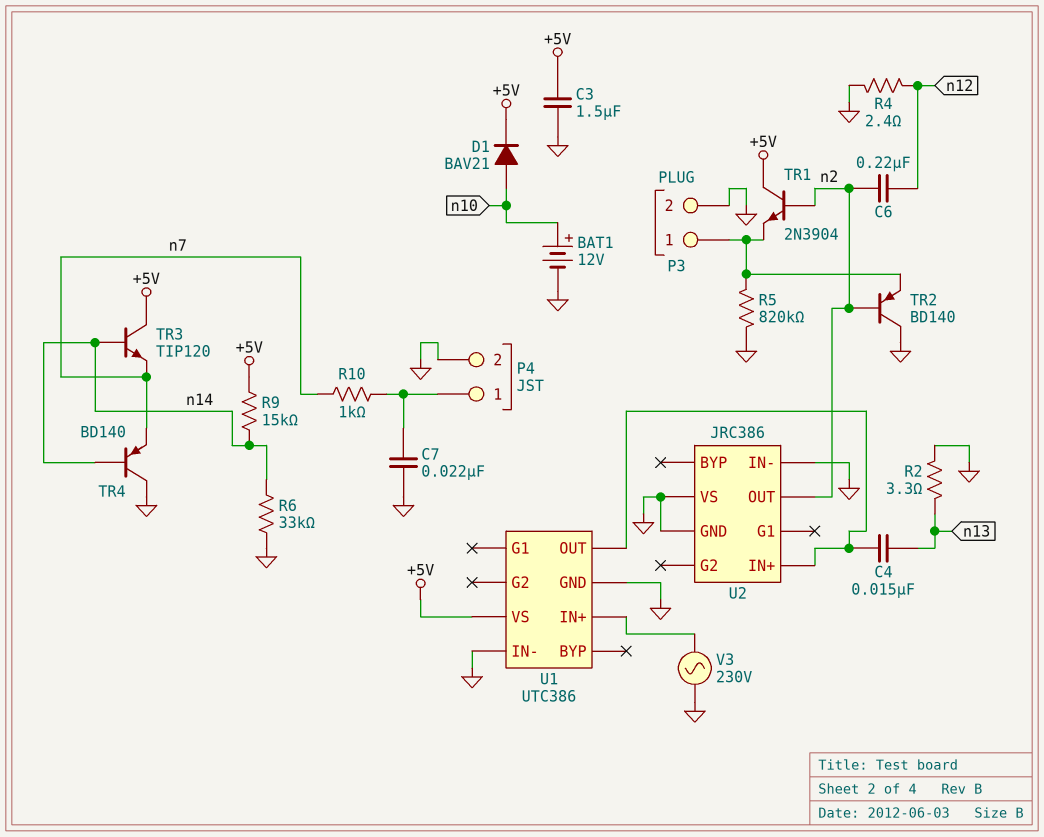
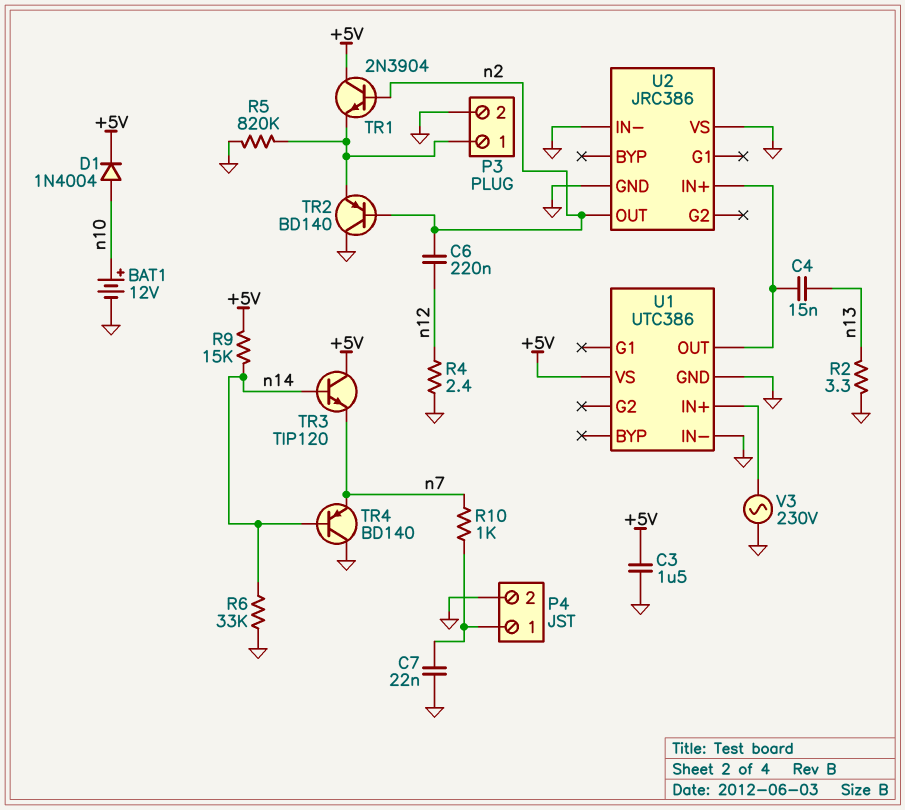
D1: diode BAV21 (A n10, K +5V) -> diode 1N4004 (A n10, K +5V)

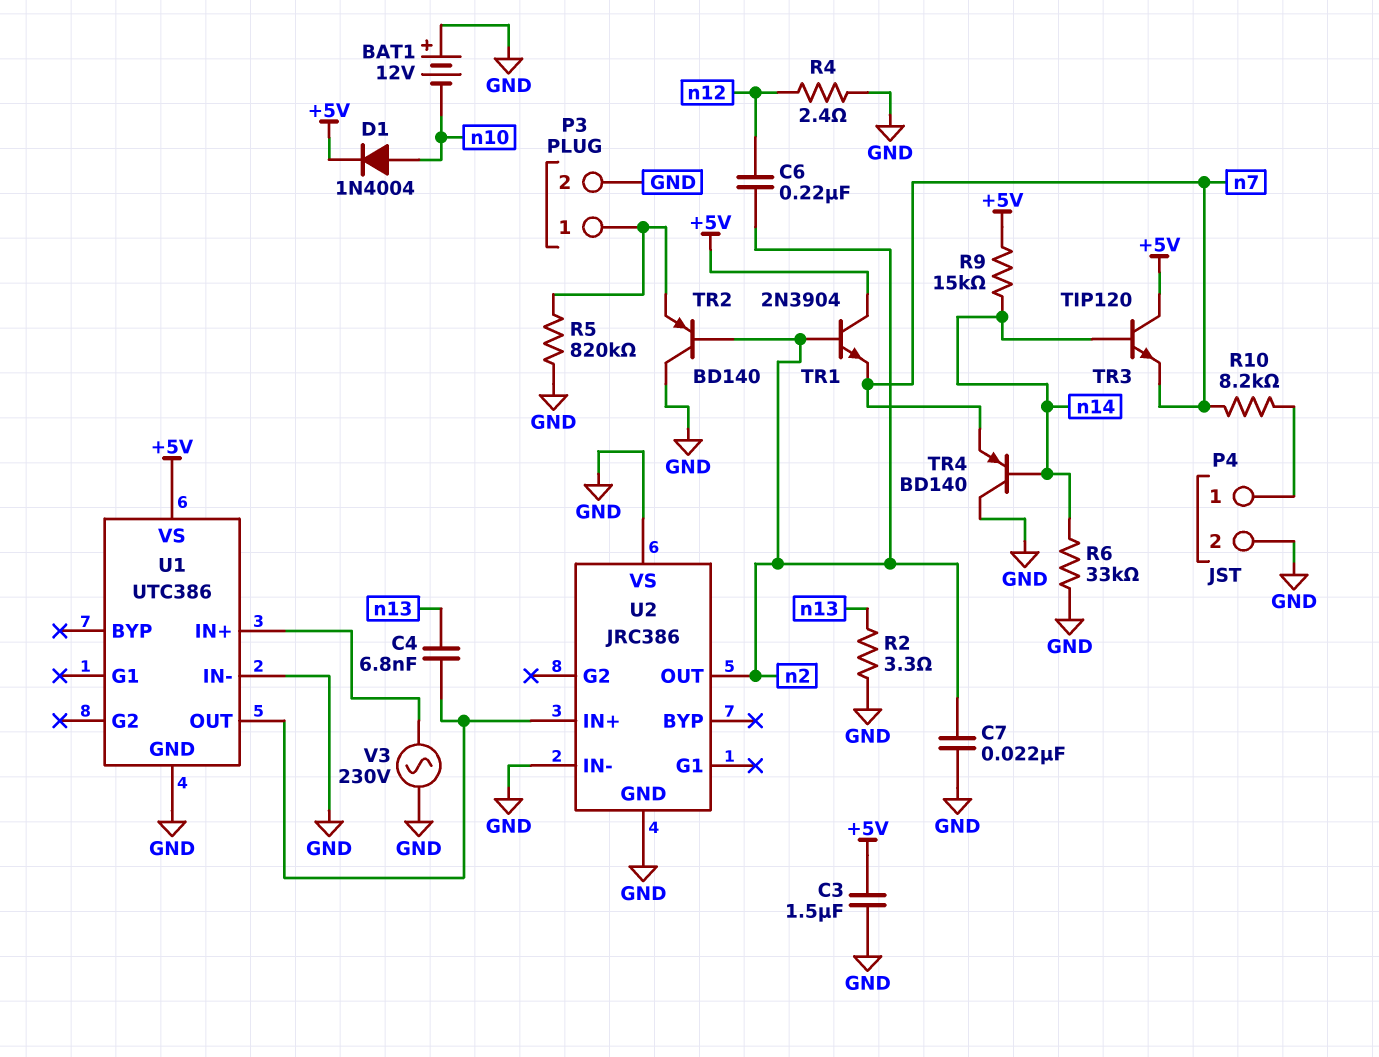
BAT1: 12V (plus n10, minus GND) -> 12V (plus GND, minus n10)
C4: 15nF (U1/OUT, n13) -> 6.8nF (U1/OUT, n13)
C7: 22nF (GND, P4/1) -> 22nF (GND, n2)
R10: 1k (P4/1, n7) -> 8.2k (P4/1, n7)
TR1: NPN 2N3904 (B n2, C +5V, E P3/1) -> NPN 2N3904 (B n2, C +5V, E n7)

